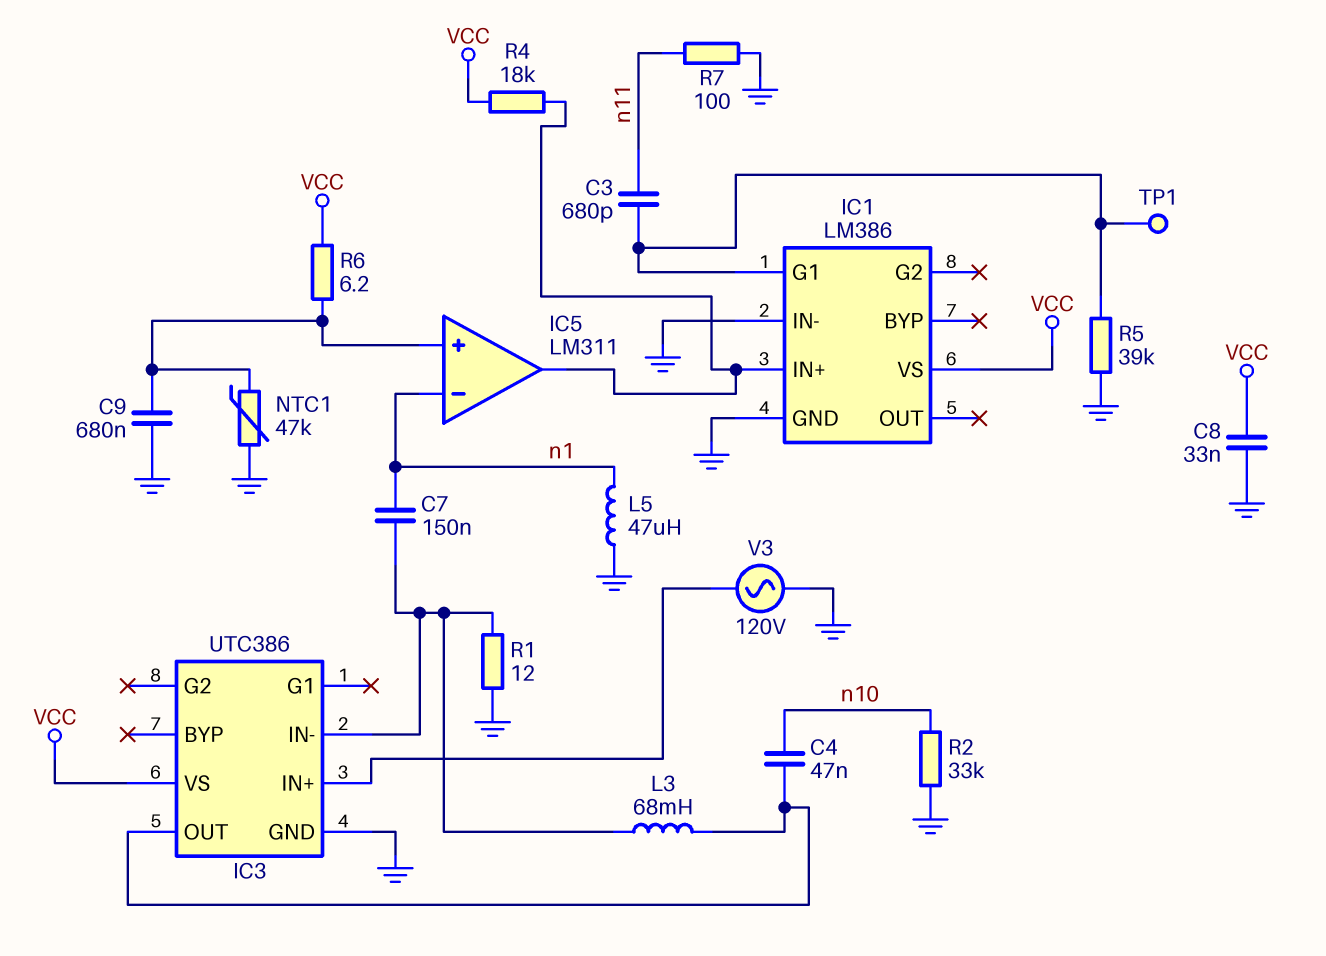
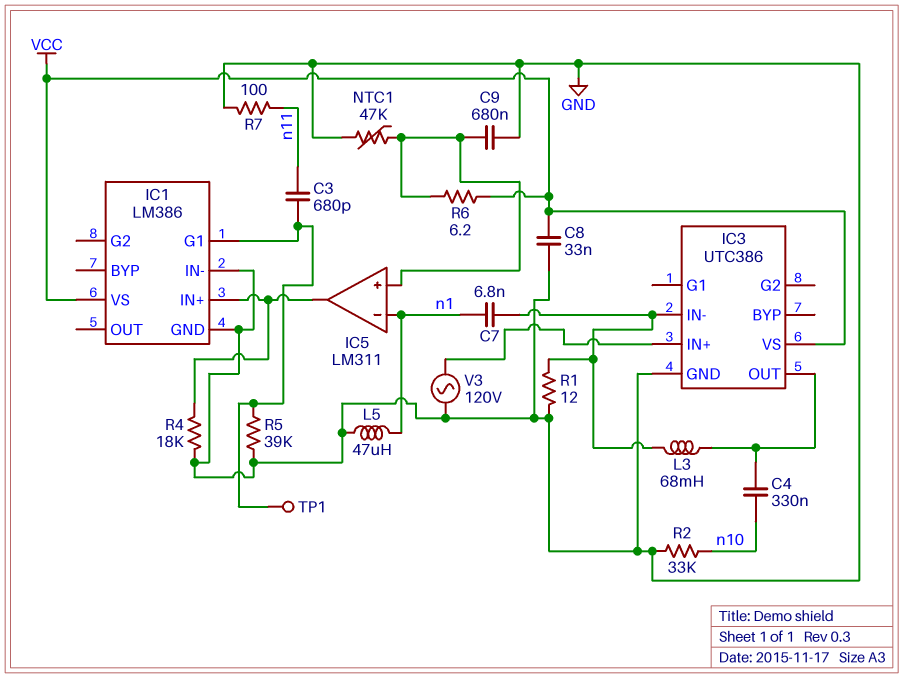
C4: 47nF (IC3/OUT, n10) -> 330nF (IC3/OUT, n10)
C7: 150nF (IC3/IN-, n1) -> 6.8nF (IC3/IN-, n1)
R4: 18k (IC1/IN+, VCC) -> 18k (GND, IC1/IN+)

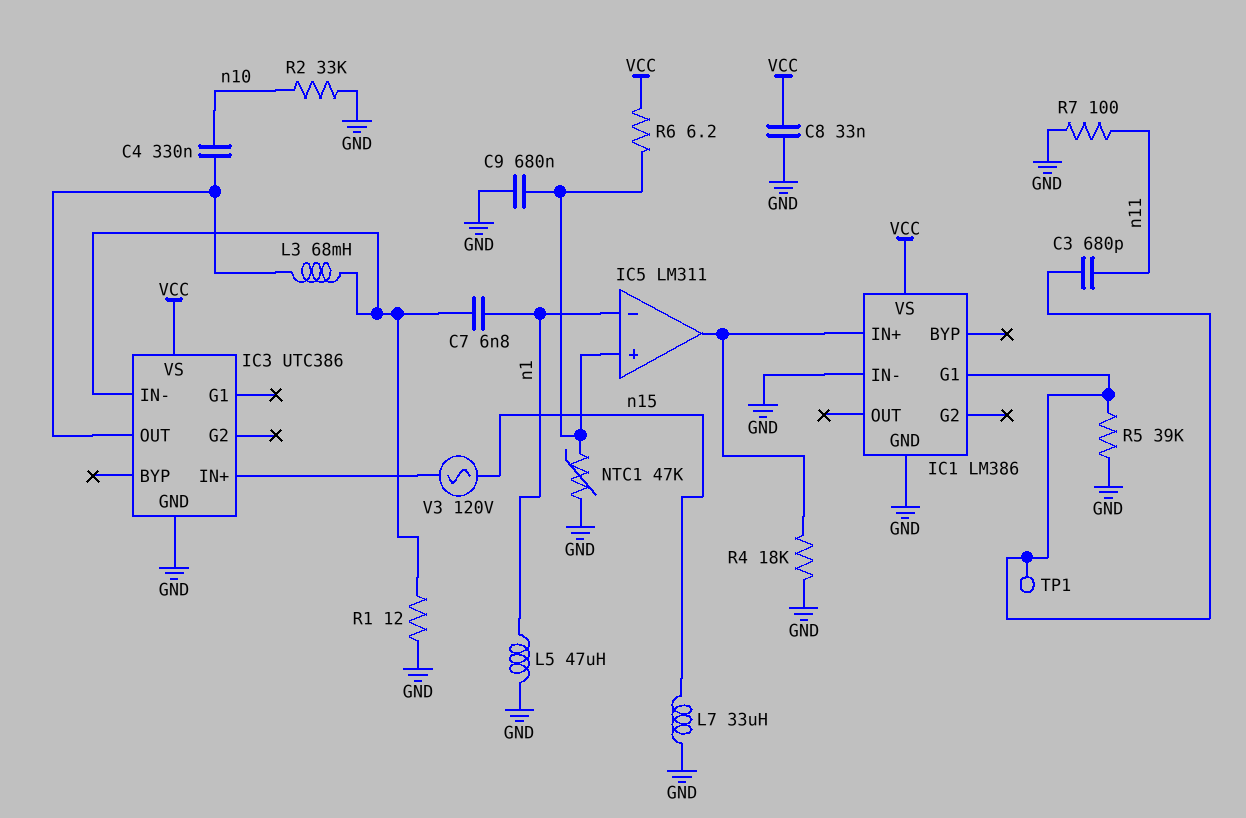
L7: none -> 33uH (GND, n15)
V3: AC 120V (GND, IC3/IN+) -> AC 120V (IC3/IN+, n15)

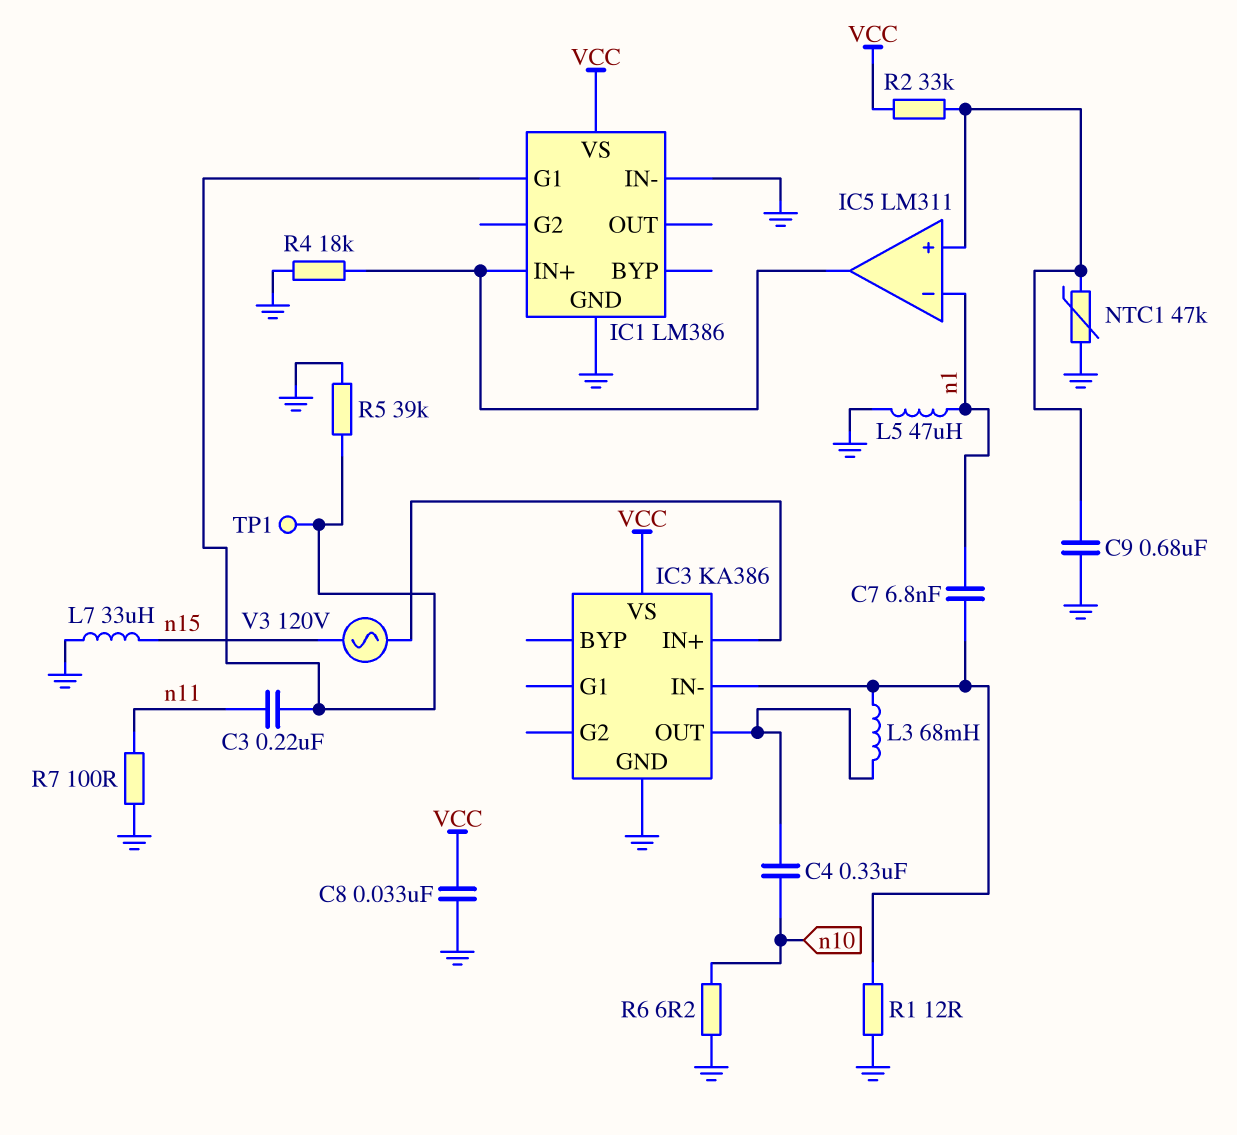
C3: 680pF (IC1/G1, n11) -> 220nF (IC1/G1, n11)
IC3: UTC386 -> KA386
R2: 33k (GND, n10) -> 33k (IC5/in+, VCC)
R6: 6.2 (IC5/in+, VCC) -> 6.2 (GND, n10)

